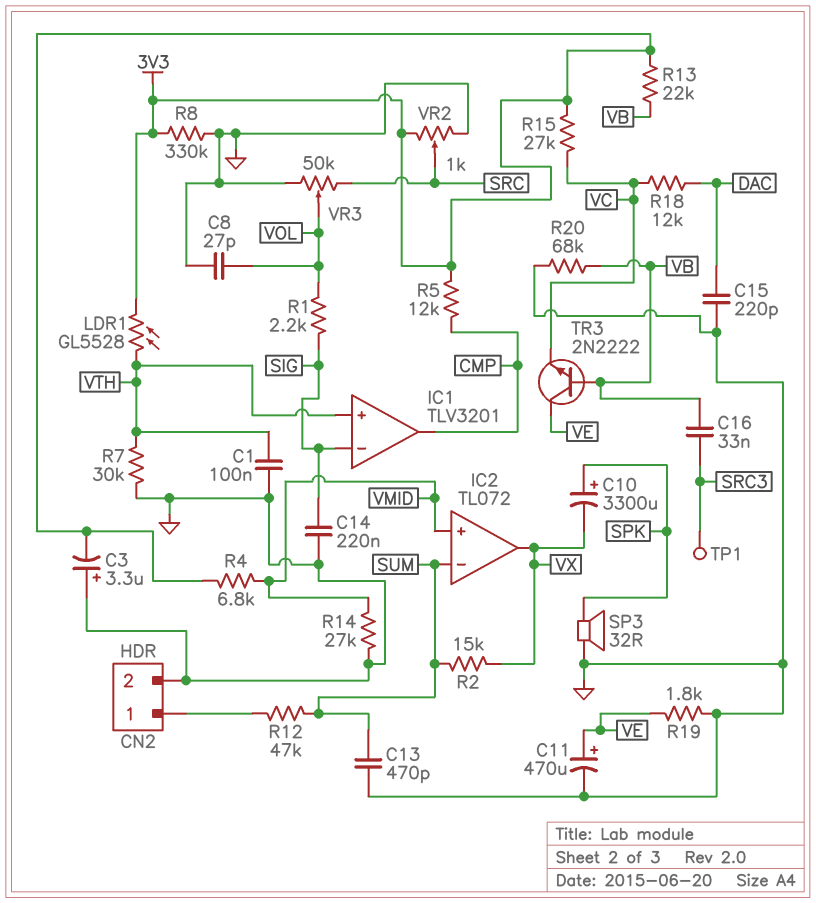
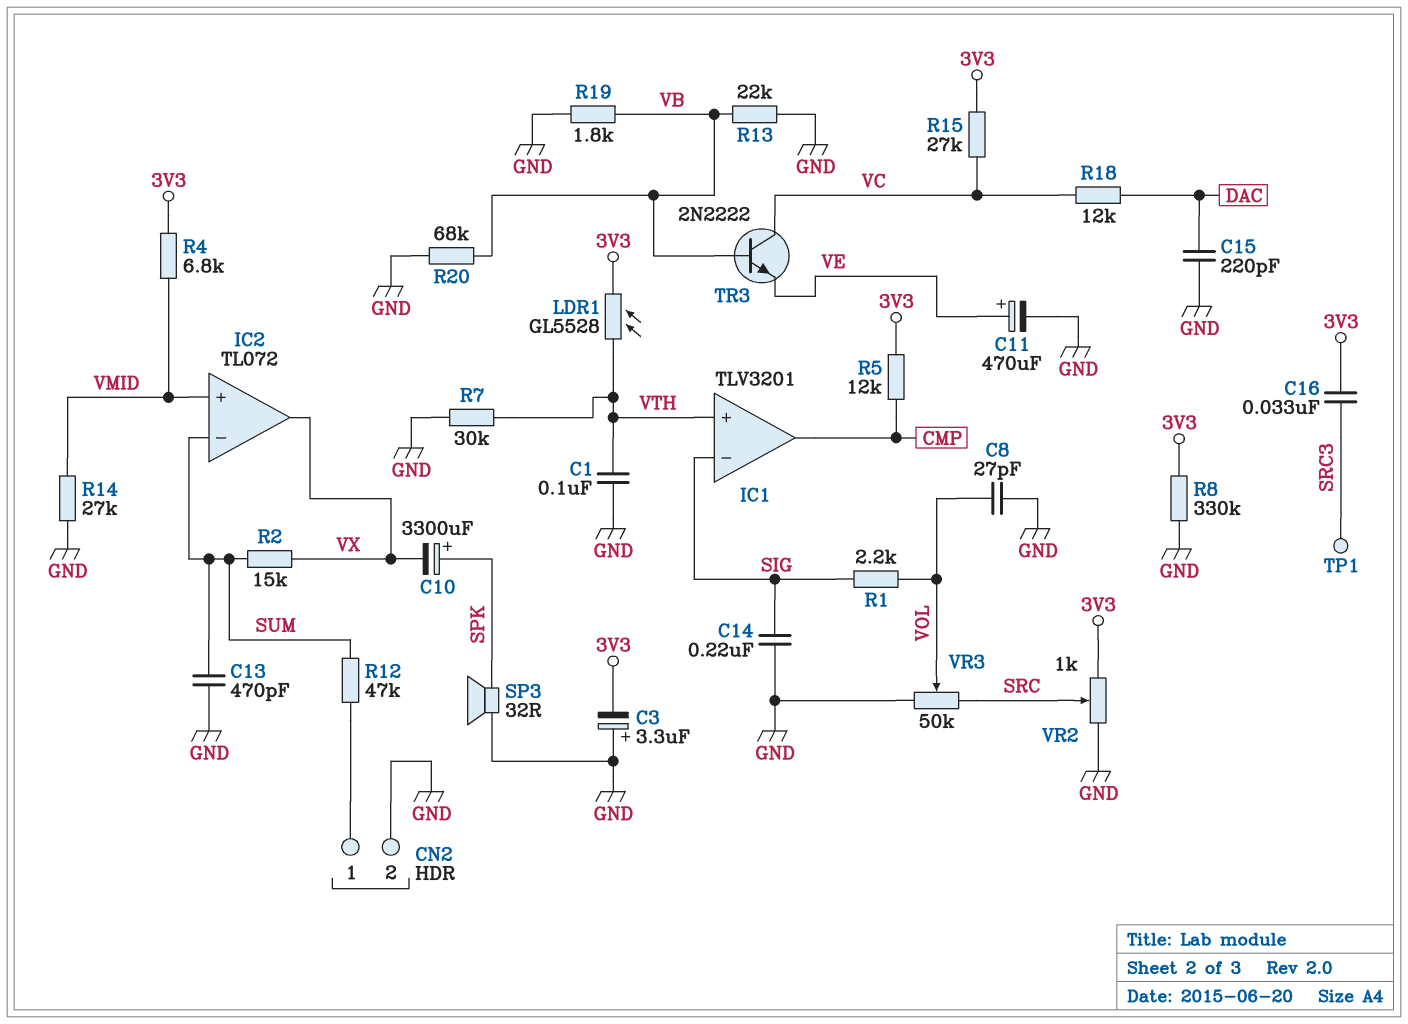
C16: 33nF (SRC3, VB) -> 33nF (3V3, SRC3)
R13: 22k (3V3, VB) -> 22k (GND, VB)
R19: 1.8k (GND, VE) -> 1.8k (GND, VB)
TR3: NPN 2N2222 (B VB, C VE, E VC) -> NPN 2N2222 (B VB, C VC, E VE)

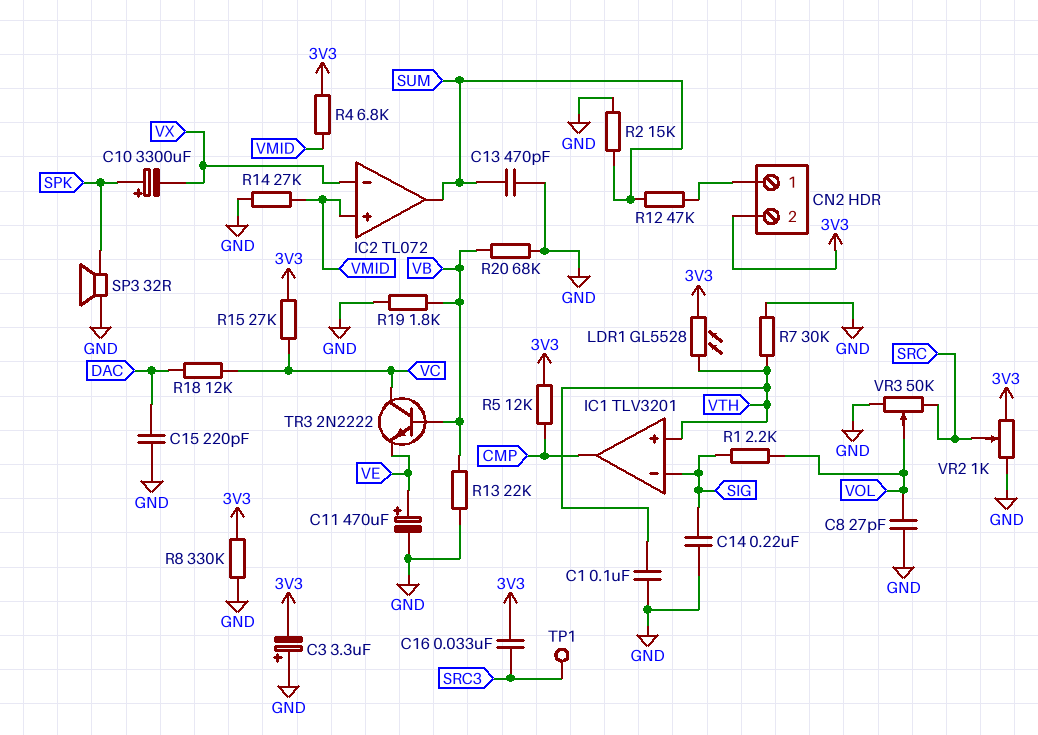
CN2 pin 2: GND -> 3V3
IC2 pin in-: SUM -> VX
IC2 pin out: VX -> SUM
R2: 15k (SUM, VX) -> 15k (GND, SUM)

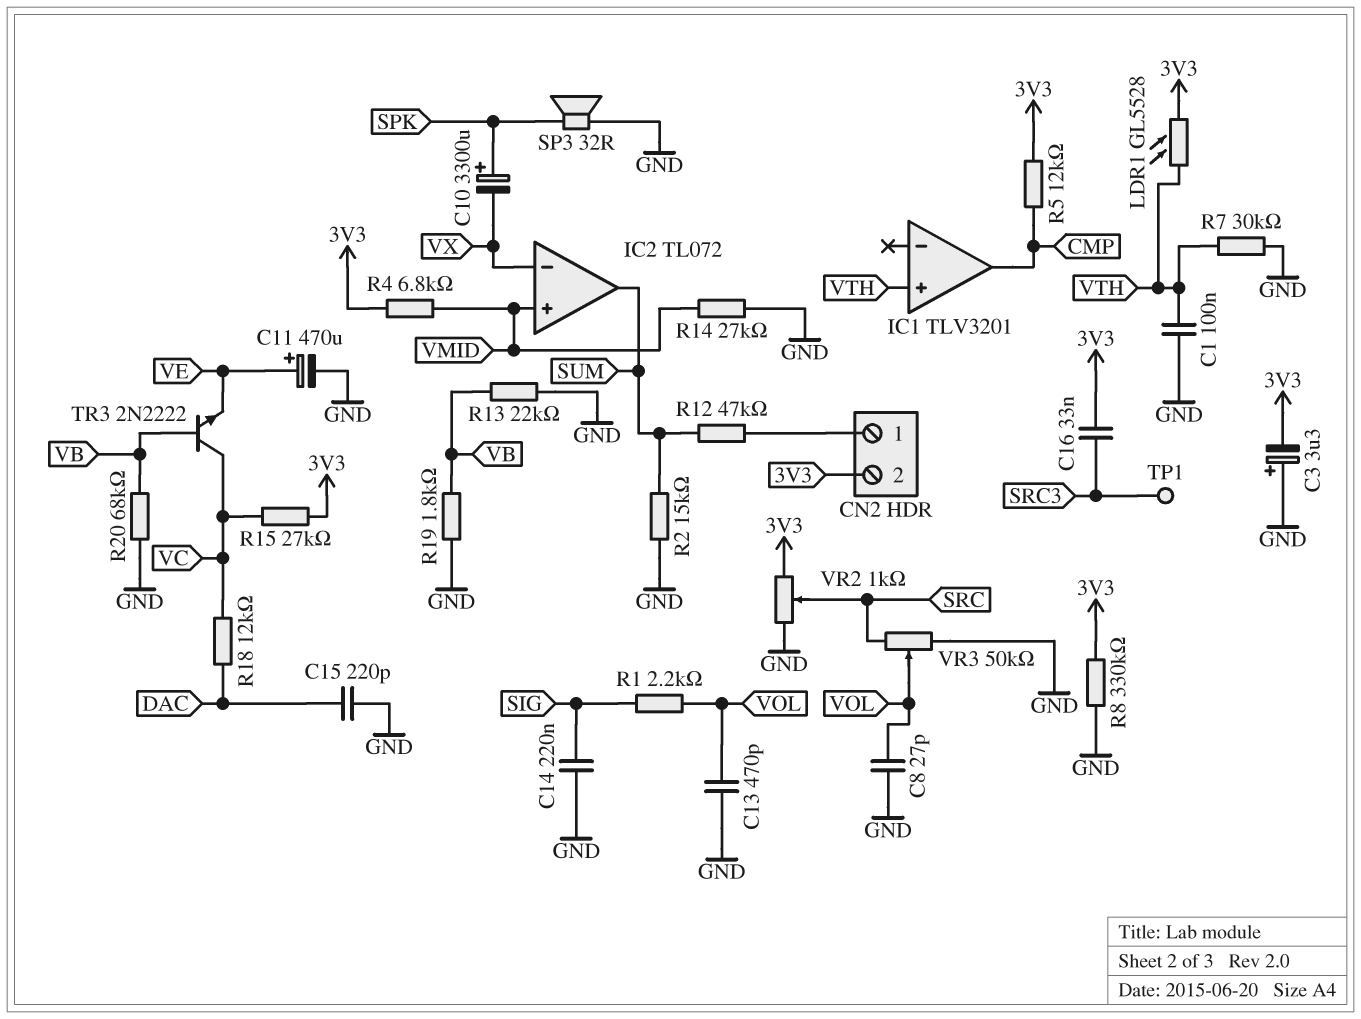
C13: 470pF (GND, SUM) -> 470pF (GND, VOL)
IC1 pin in-: SIG -> none

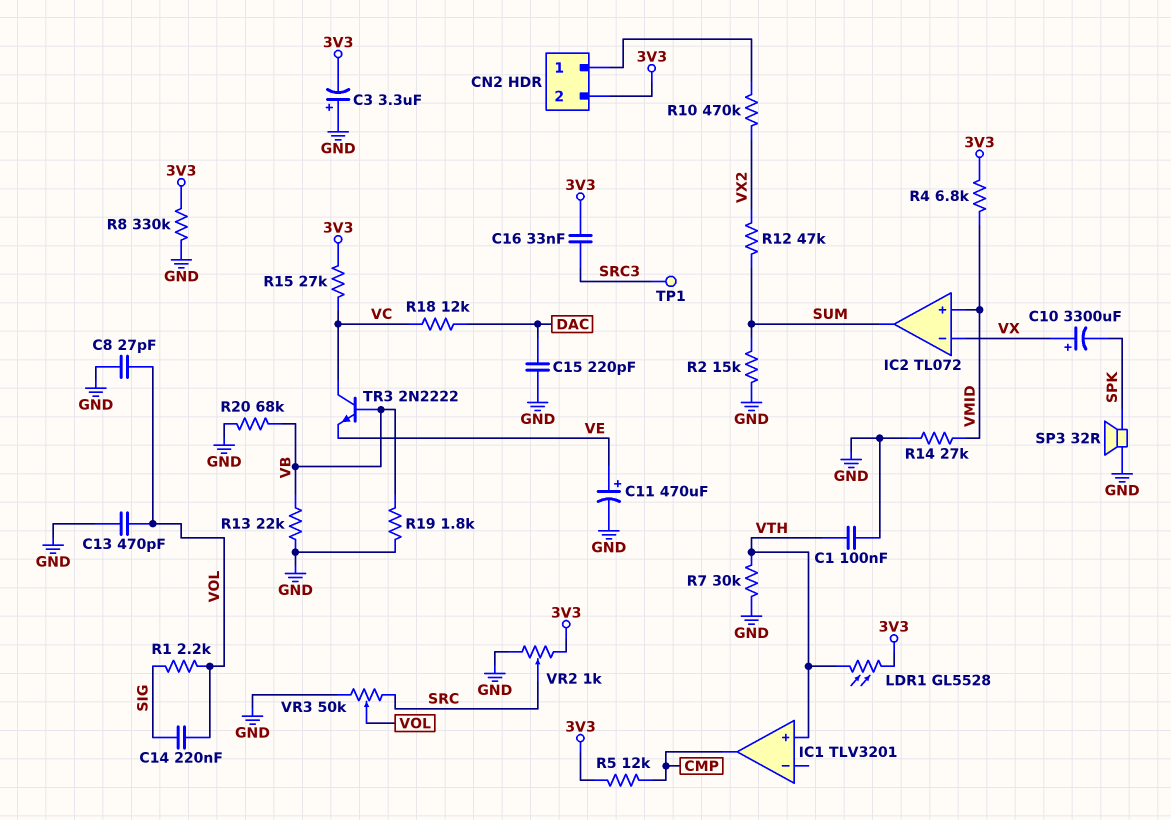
C10: 3300uF (plus SPK, minus VX) -> 3300uF (plus VX, minus SPK)
C14: 220nF (GND, SIG) -> 220nF (SIG, VOL)
R10: none -> 470k (CN2/1, VX2)
R12: 47k (CN2/1, SUM) -> 47k (SUM, VX2)

